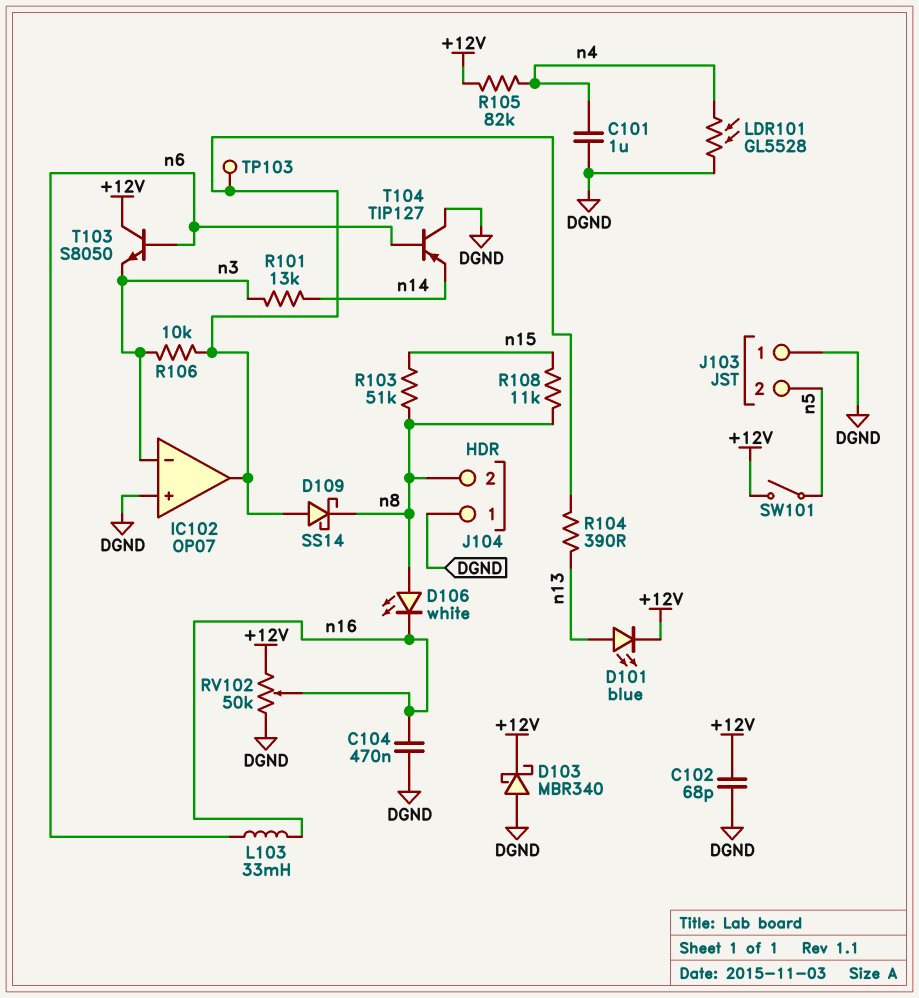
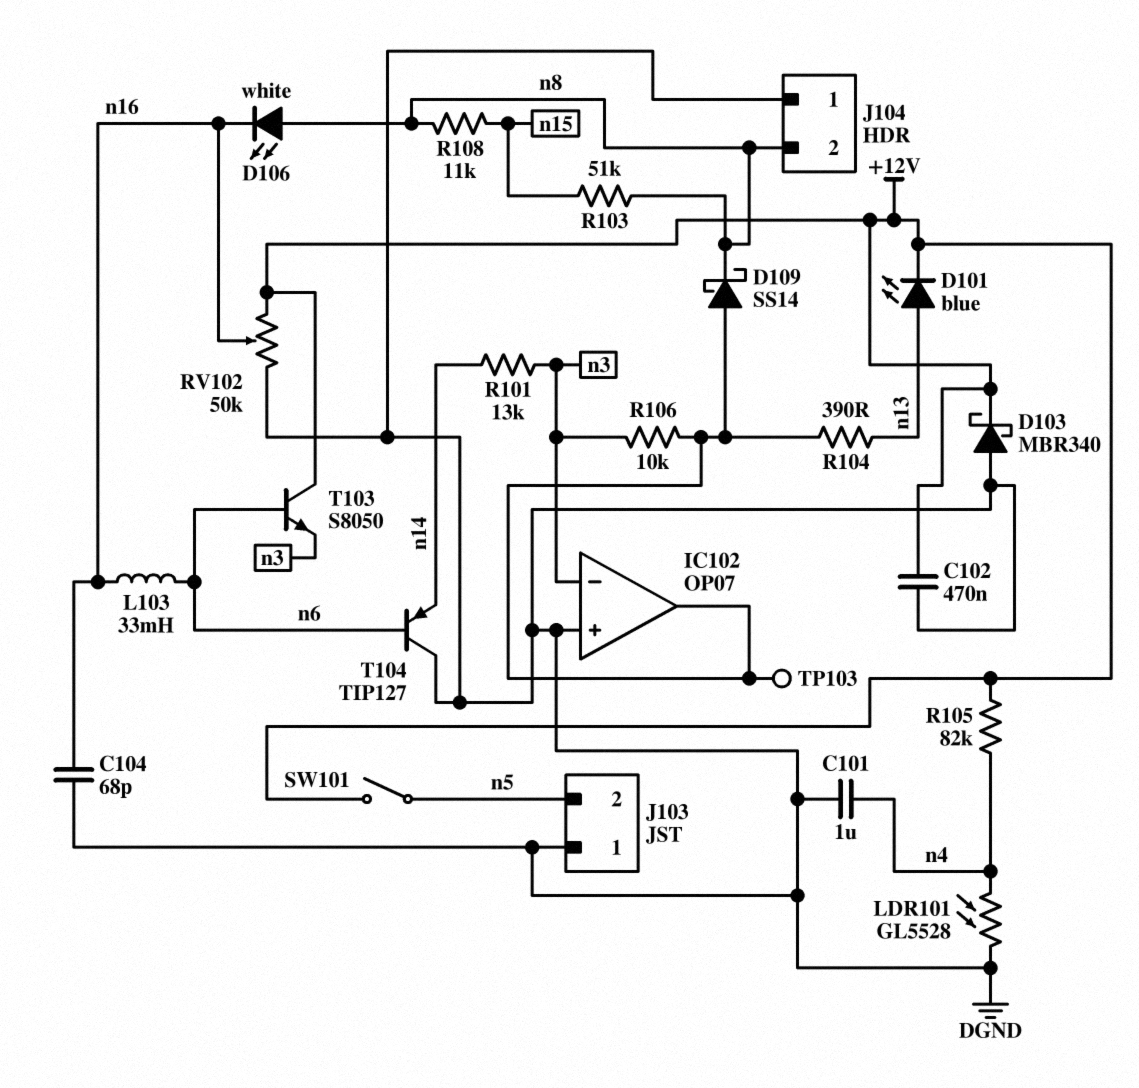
C102: 68pF (+12V, DGND) -> 470nF (+12V, DGND)
C104: 470nF (DGND, n16) -> 68pF (DGND, n16)

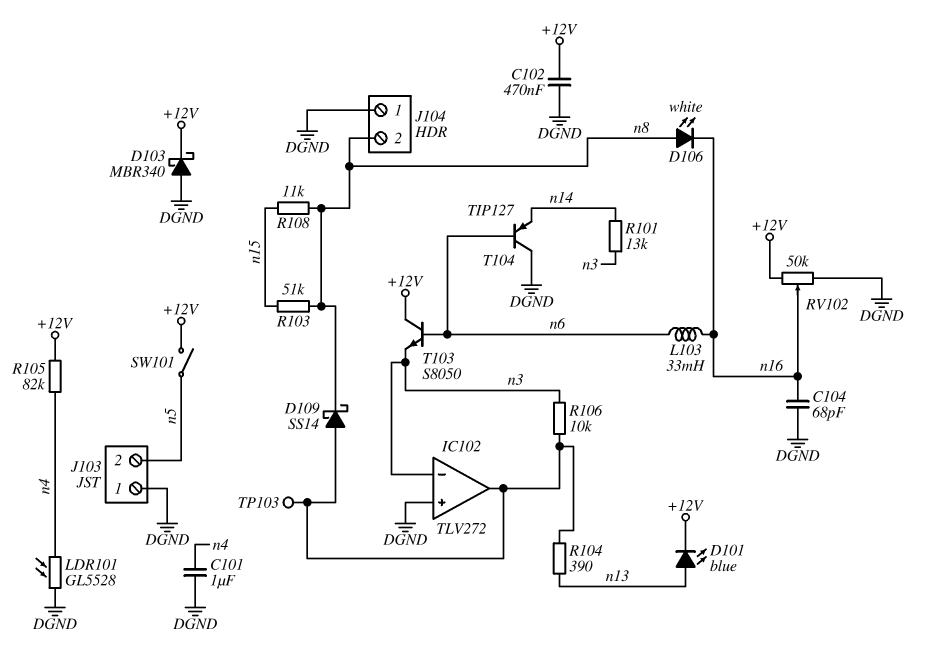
IC102: OP07 -> TLV272

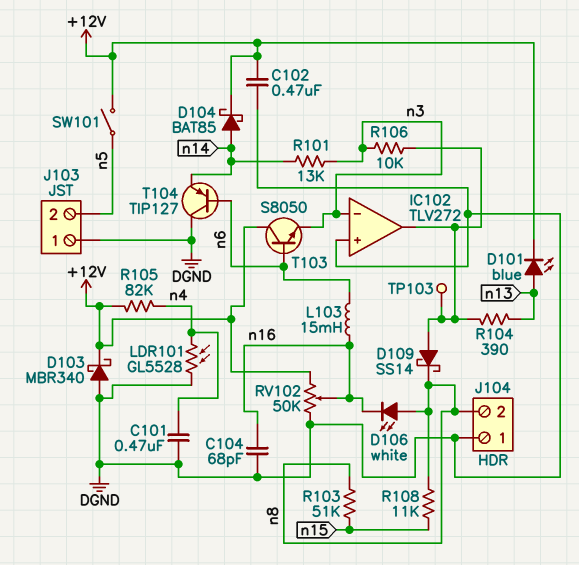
C101: 1uF (DGND, n4) -> 470nF (DGND, n4)
D104: none -> schottky BAT85 (A n14, K +12V)
L103: 33mH (n6, n16) -> 15mH (n6, n16)

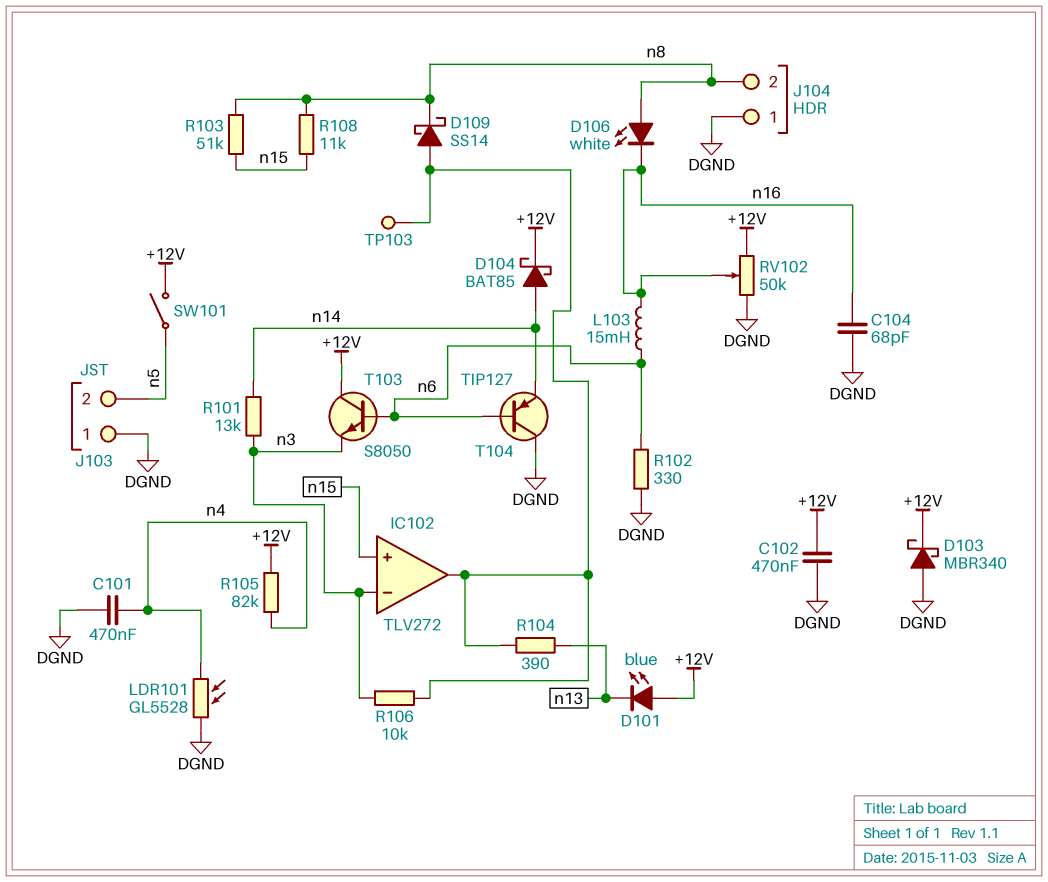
D101: LED blue (A n13, K +12V) -> LED blue (A +12V, K n13)
IC102 pin in+: DGND -> n15
R102: none -> 330 (DGND, n6)

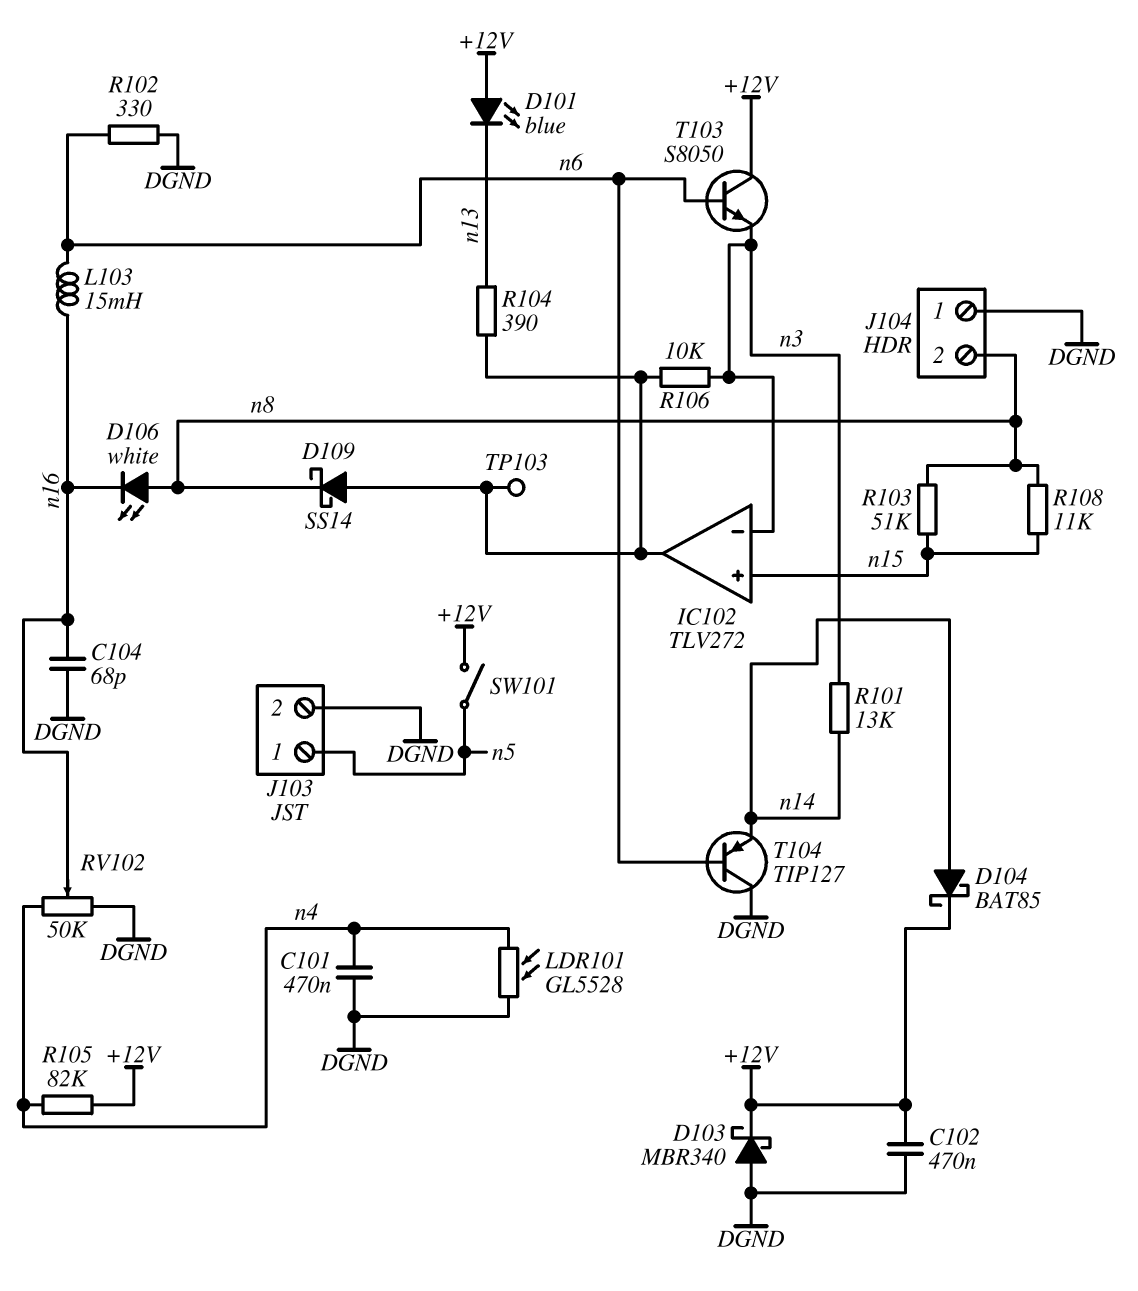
J103 pin 1: DGND -> n5
J103 pin 2: n5 -> DGND
RV102: 50k (+12V, DGND, wiper n16) -> 50k (DGND, n4, wiper n16)

